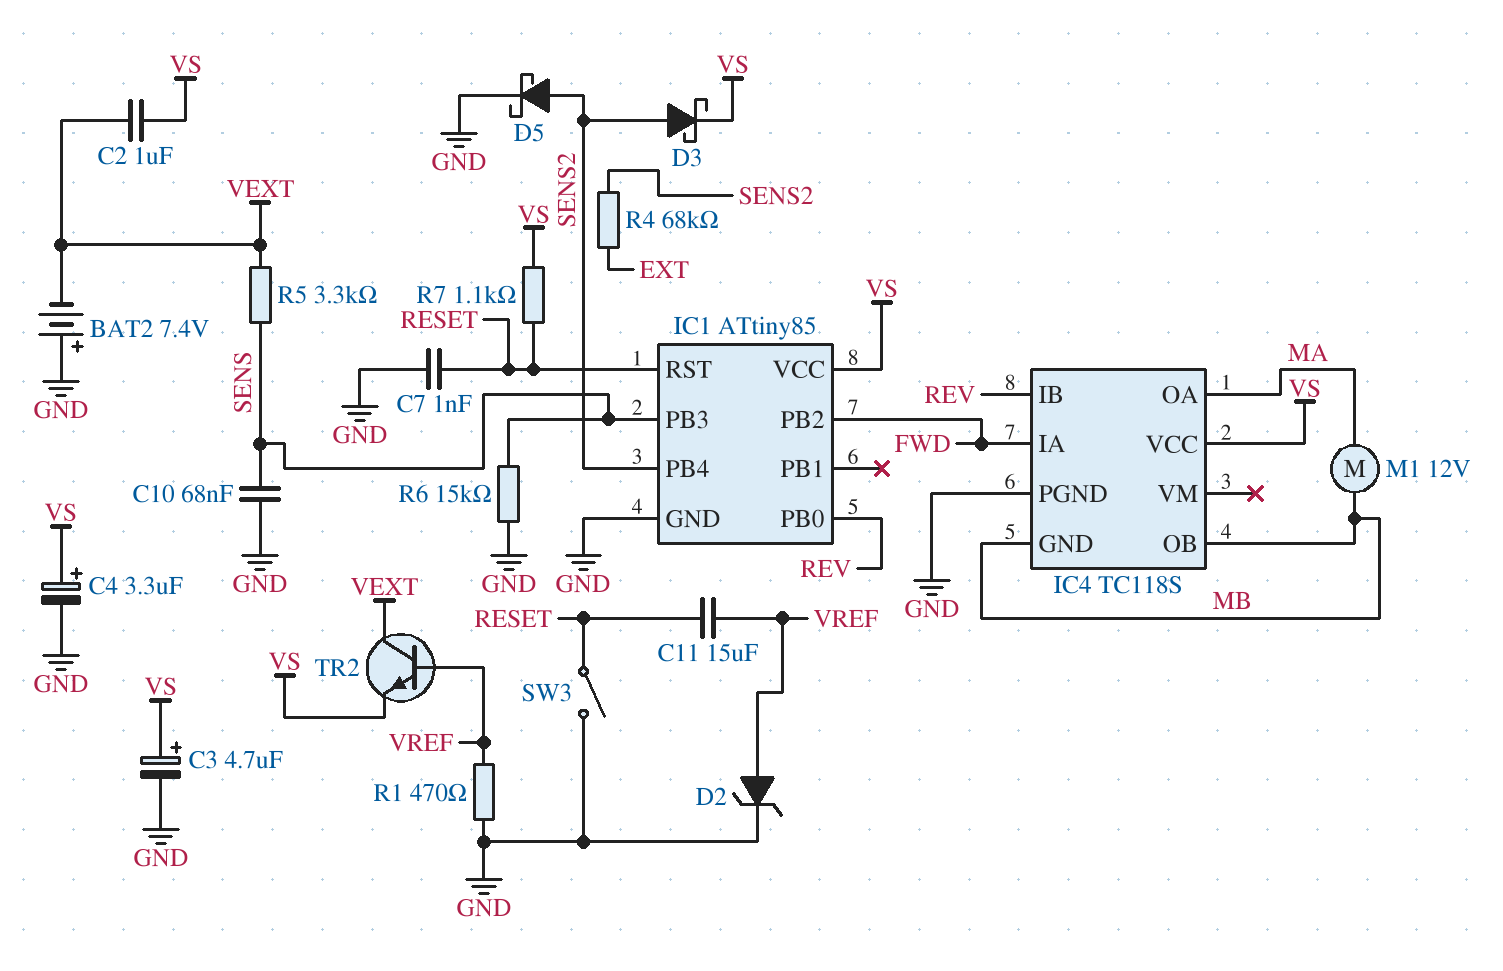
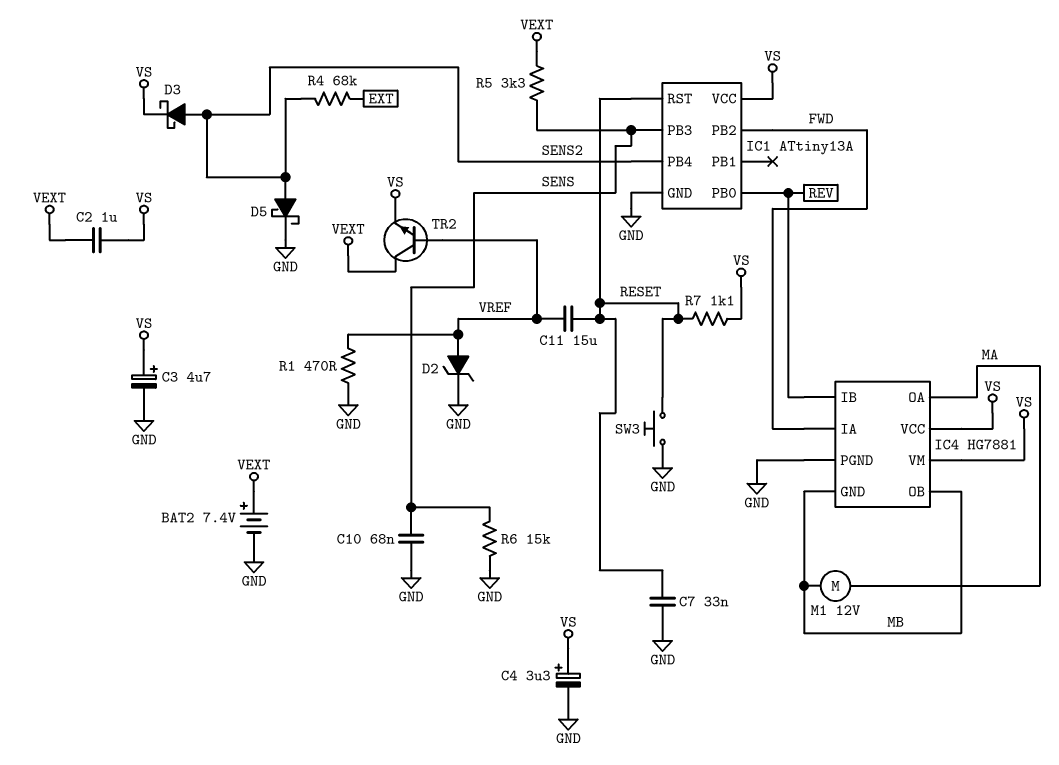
BAT2: 7.4V (plus GND, minus VEXT) -> 7.4V (plus VEXT, minus GND)
C7: 1nF (GND, RESET) -> 33nF (GND, RESET)
IC1: ATtiny85 -> ATtiny13A
IC4: TC118S -> HG7881
IC4 pin VM: none -> VS
SW3: switch (GND, RESET) -> button (GND, RESET)

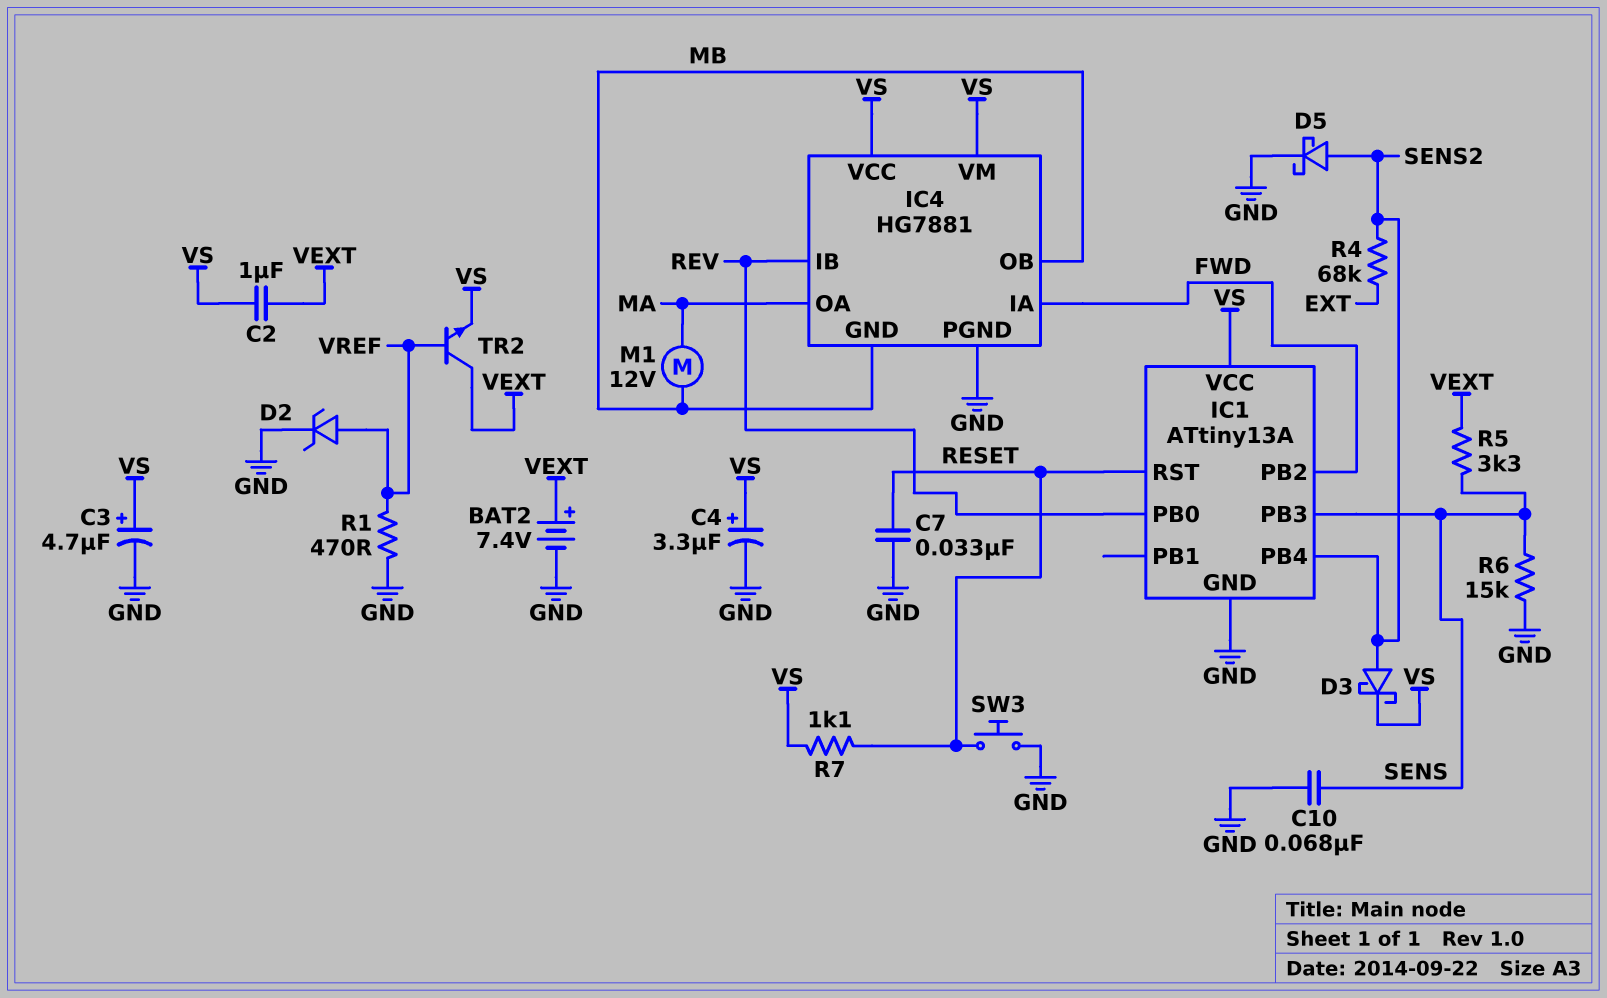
C11: 15uF (RESET, VREF) -> none

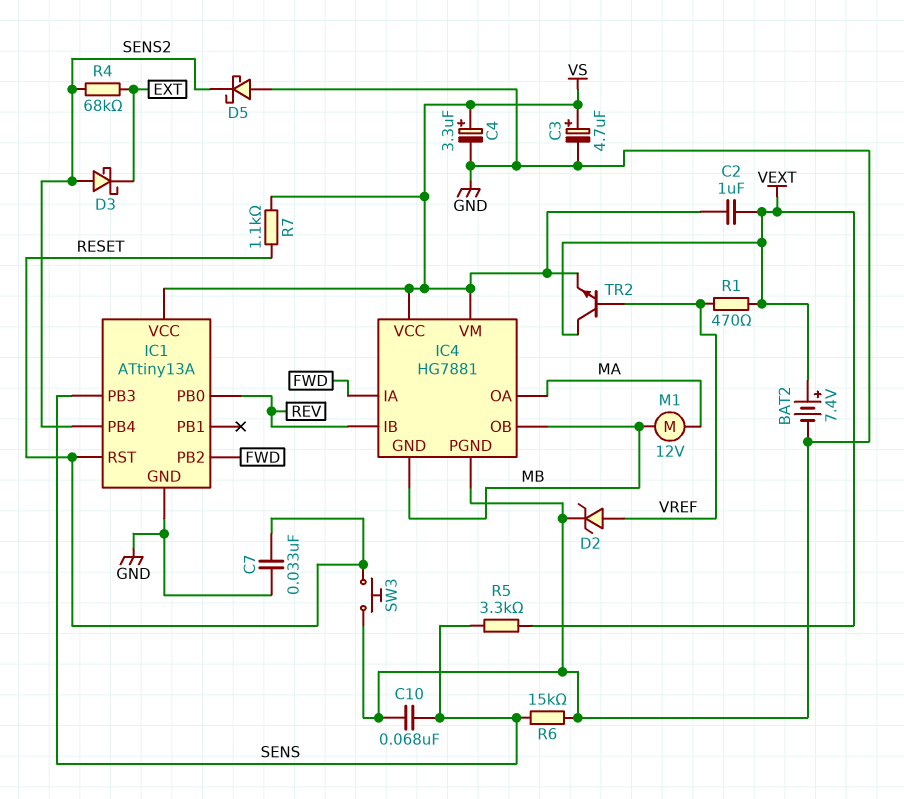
D3: schottky (A SENS2, K VS) -> schottky (A SENS2, K EXT)
D5: schottky (A SENS2, K GND) -> schottky (A GND, K SENS2)
R1: 470 (GND, VREF) -> 470 (VEXT, VREF)

